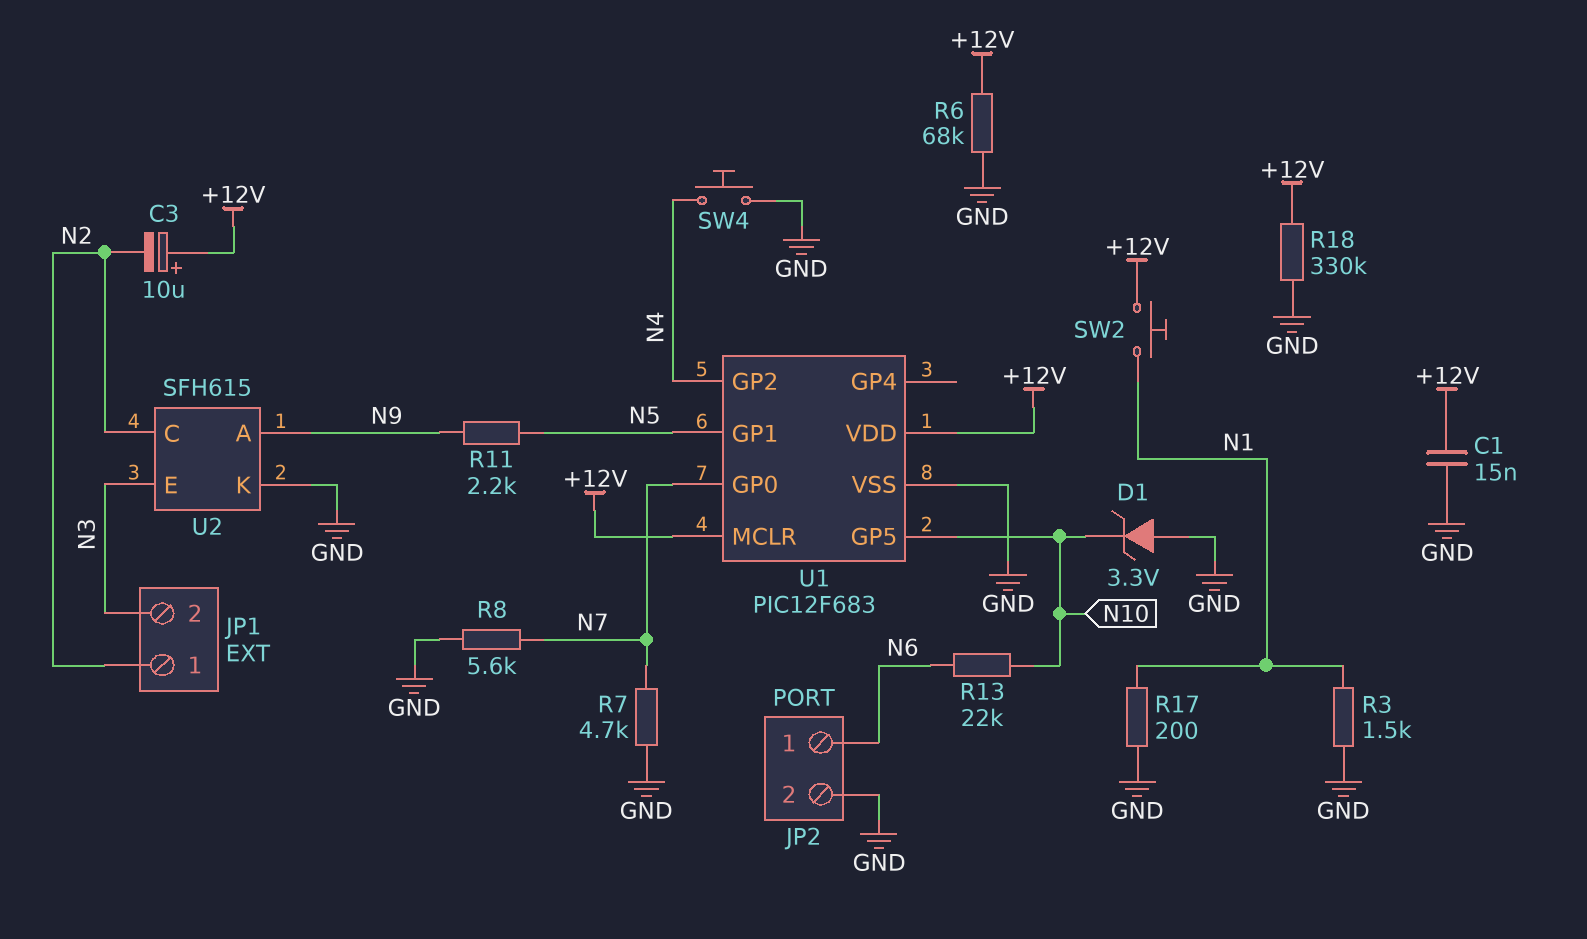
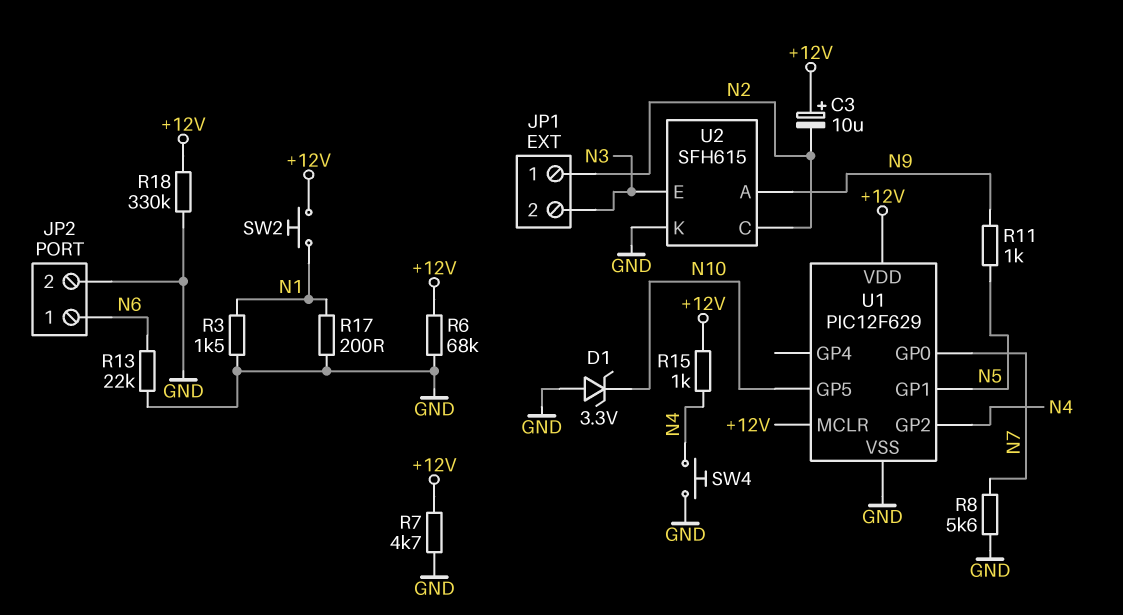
C1: 15nF (+12V, GND) -> none
R7: 4.7k (GND, N7) -> 4.7k (+12V, GND)
R11: 2.2k (N5, N9) -> 1k (N5, N9)
R13: 22k (N6, N10) -> 22k (GND, N6)
R15: none -> 1k (+12V, N4)
U1: PIC12F683 -> PIC12F629

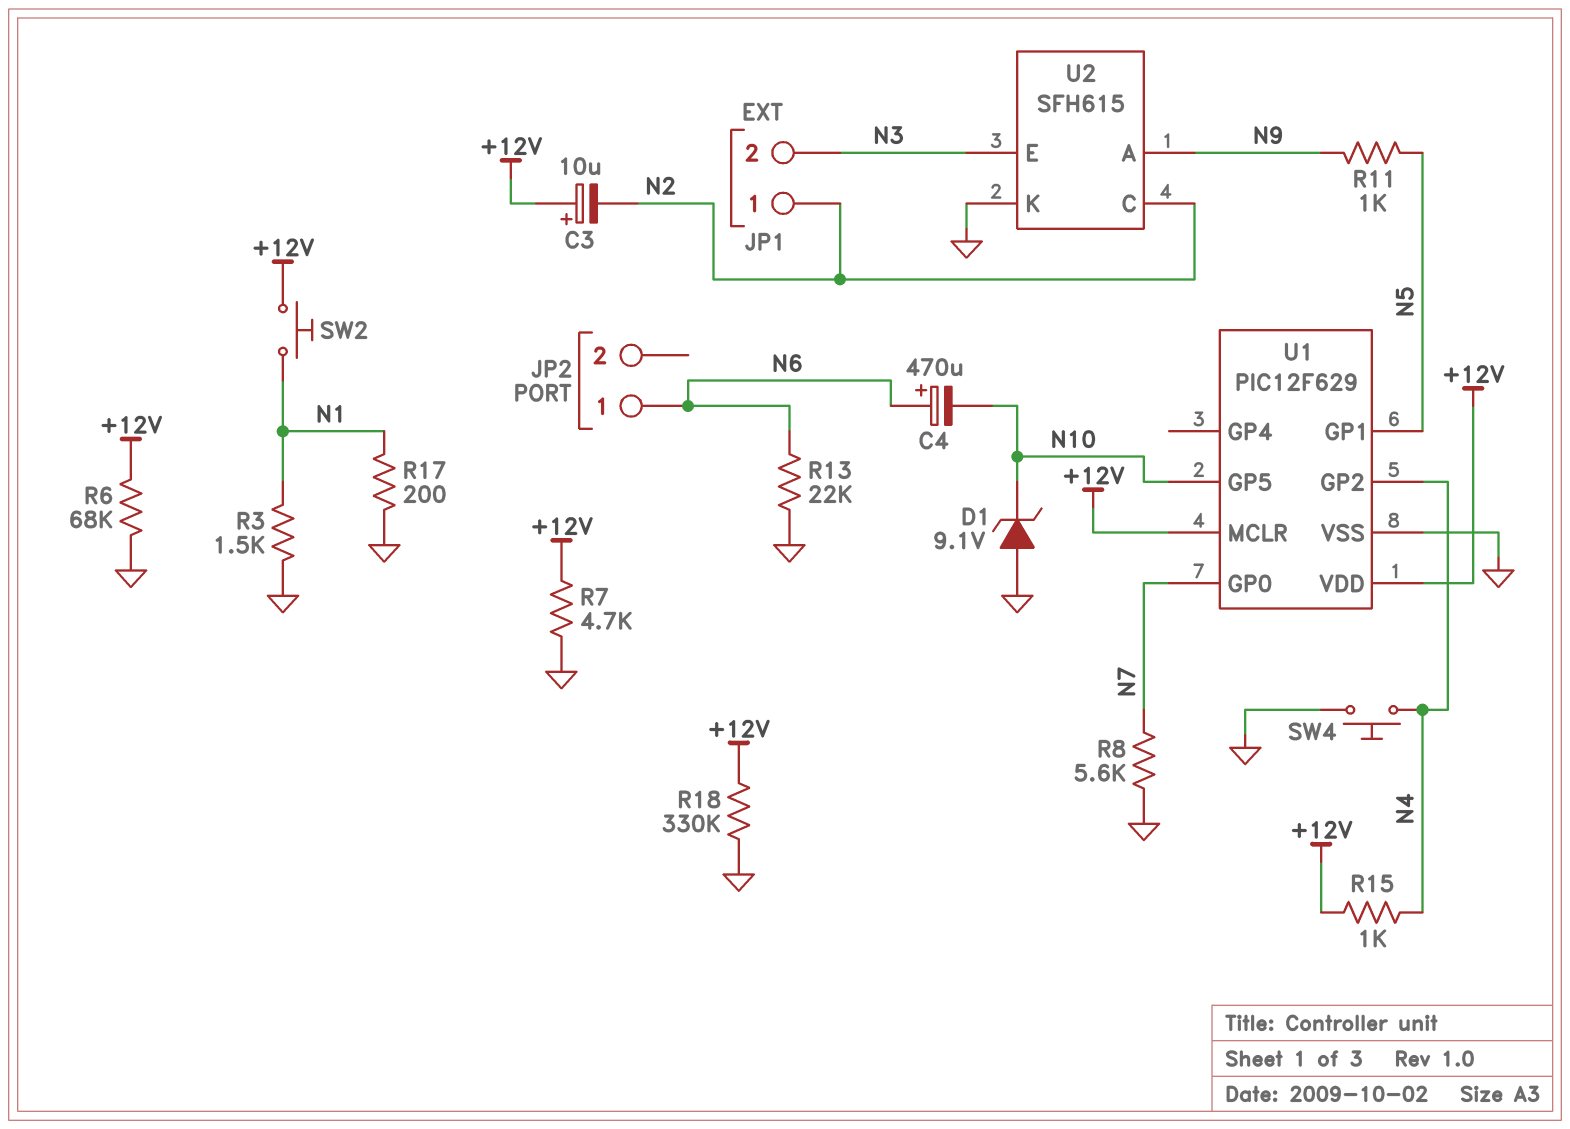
C4: none -> 470uF (plus N6, minus N10)
D1: zener 3.3V (A GND, K N10) -> zener 9.1V (A GND, K N10)
JP2 pin 2: GND -> none

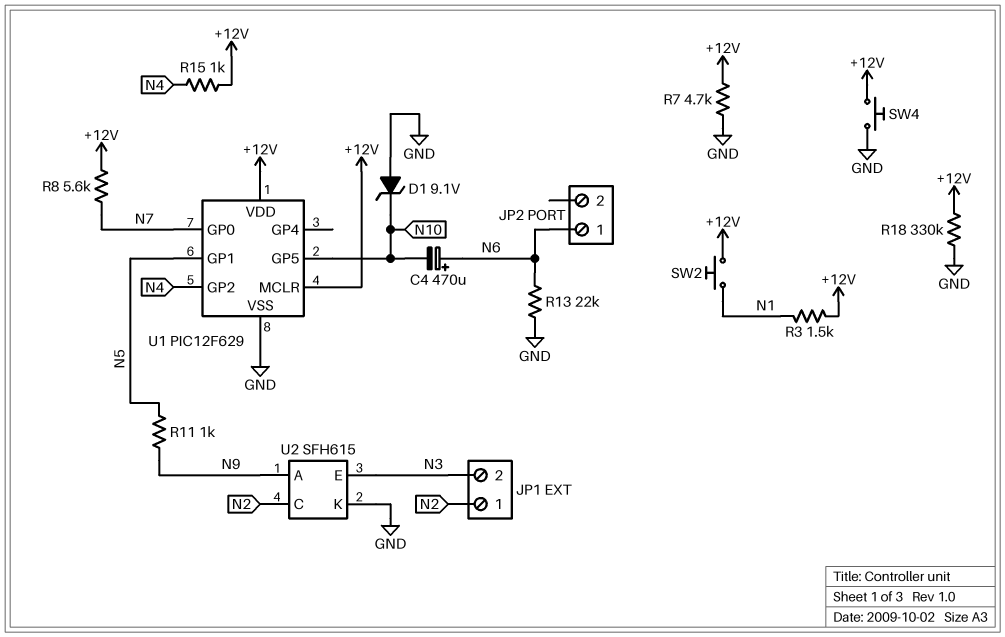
C3: 10uF (plus +12V, minus N2) -> none
R3: 1.5k (GND, N1) -> 1.5k (+12V, N1)
R6: 68k (+12V, GND) -> none
R8: 5.6k (GND, N7) -> 5.6k (+12V, N7)
R17: 200 (GND, N1) -> none
SW4: button (GND, N4) -> button (+12V, GND)

